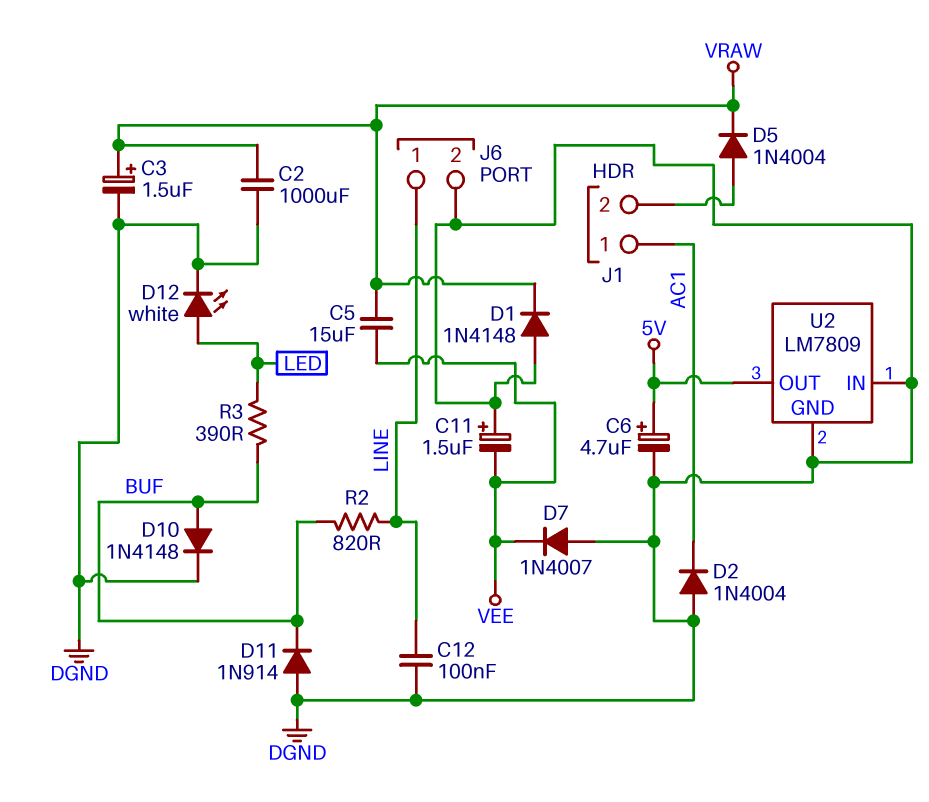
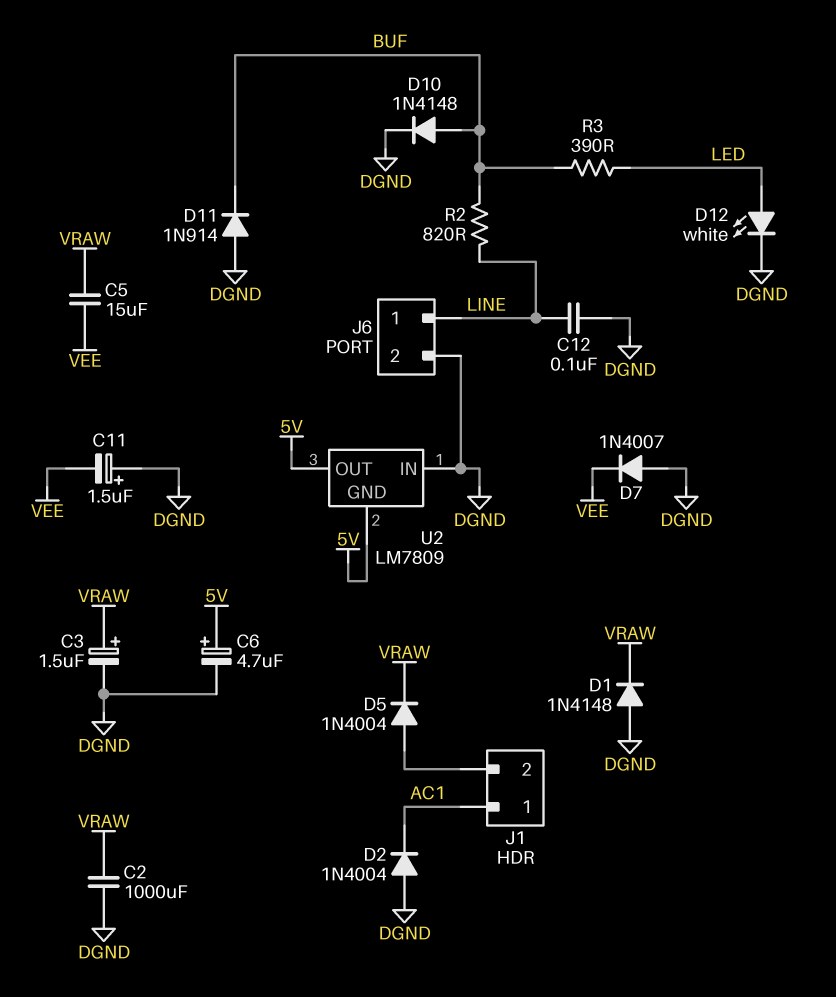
U2 pin GND: DGND -> 5V

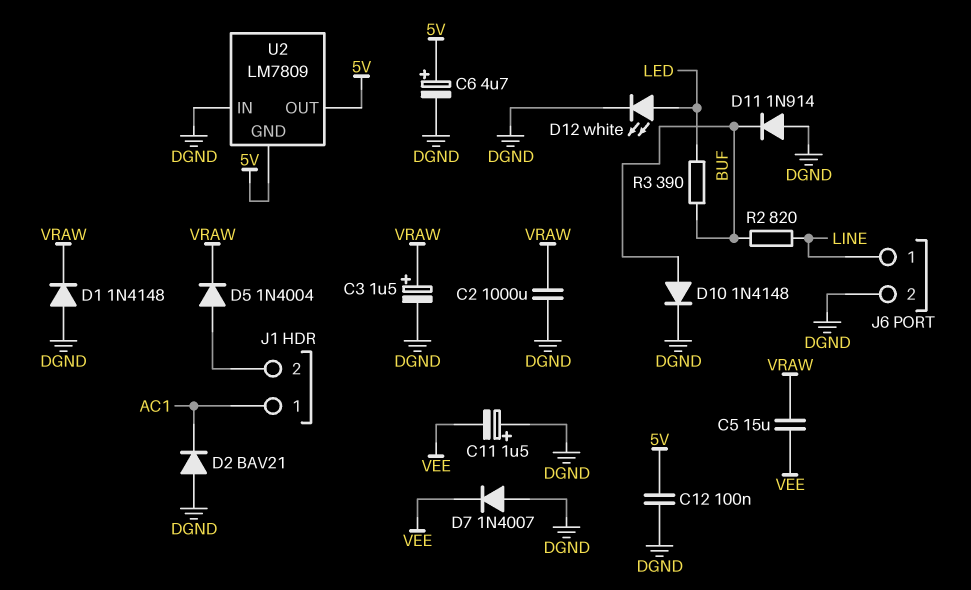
C12: 100nF (DGND, LINE) -> 100nF (5V, DGND)
D2: diode 1N4004 (A DGND, K AC1) -> diode BAV21 (A DGND, K AC1)

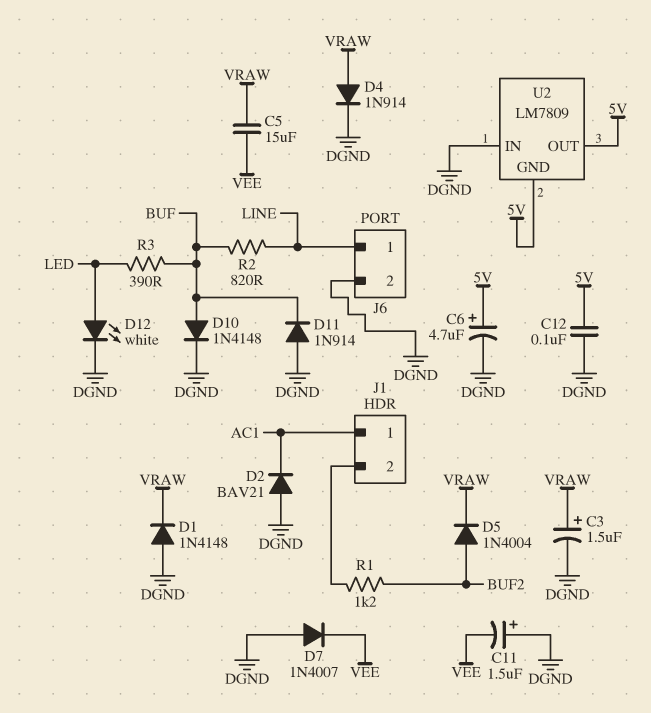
C2: 1000uF (DGND, VRAW) -> none
D4: none -> diode 1N914 (A VRAW, K DGND)
D5: diode 1N4004 (A J1/2, K VRAW) -> diode 1N4004 (A BUF2, K VRAW)
R1: none -> 1.2k (BUF2, J1/2)

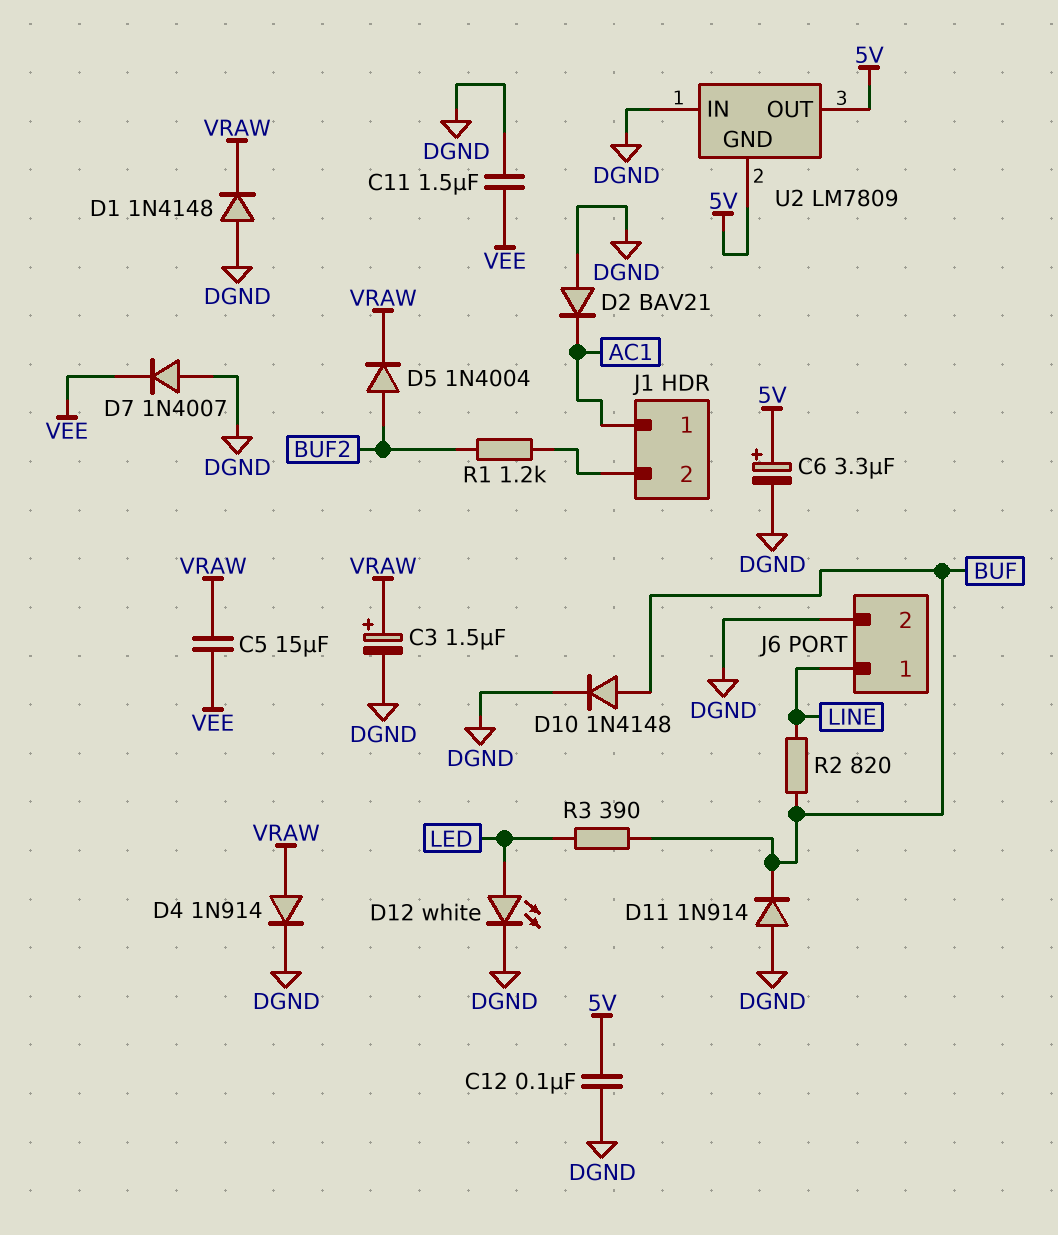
C6: 4.7uF (plus 5V, minus DGND) -> 3.3uF (plus 5V, minus DGND)
C11: 1.5uF (plus DGND, minus VEE) -> 1.5uF (DGND, VEE)

